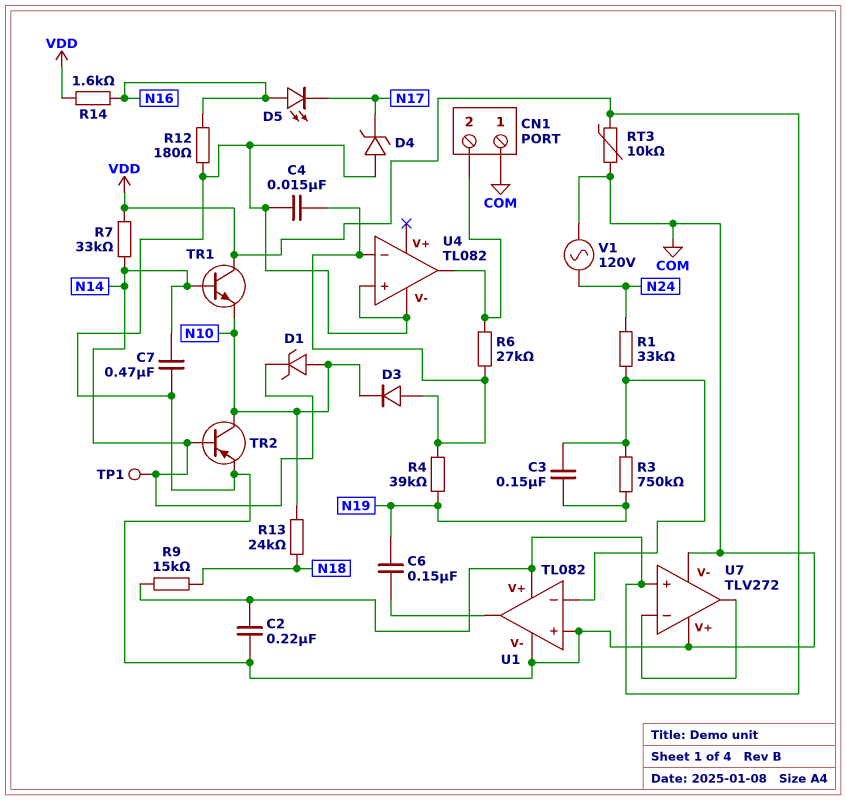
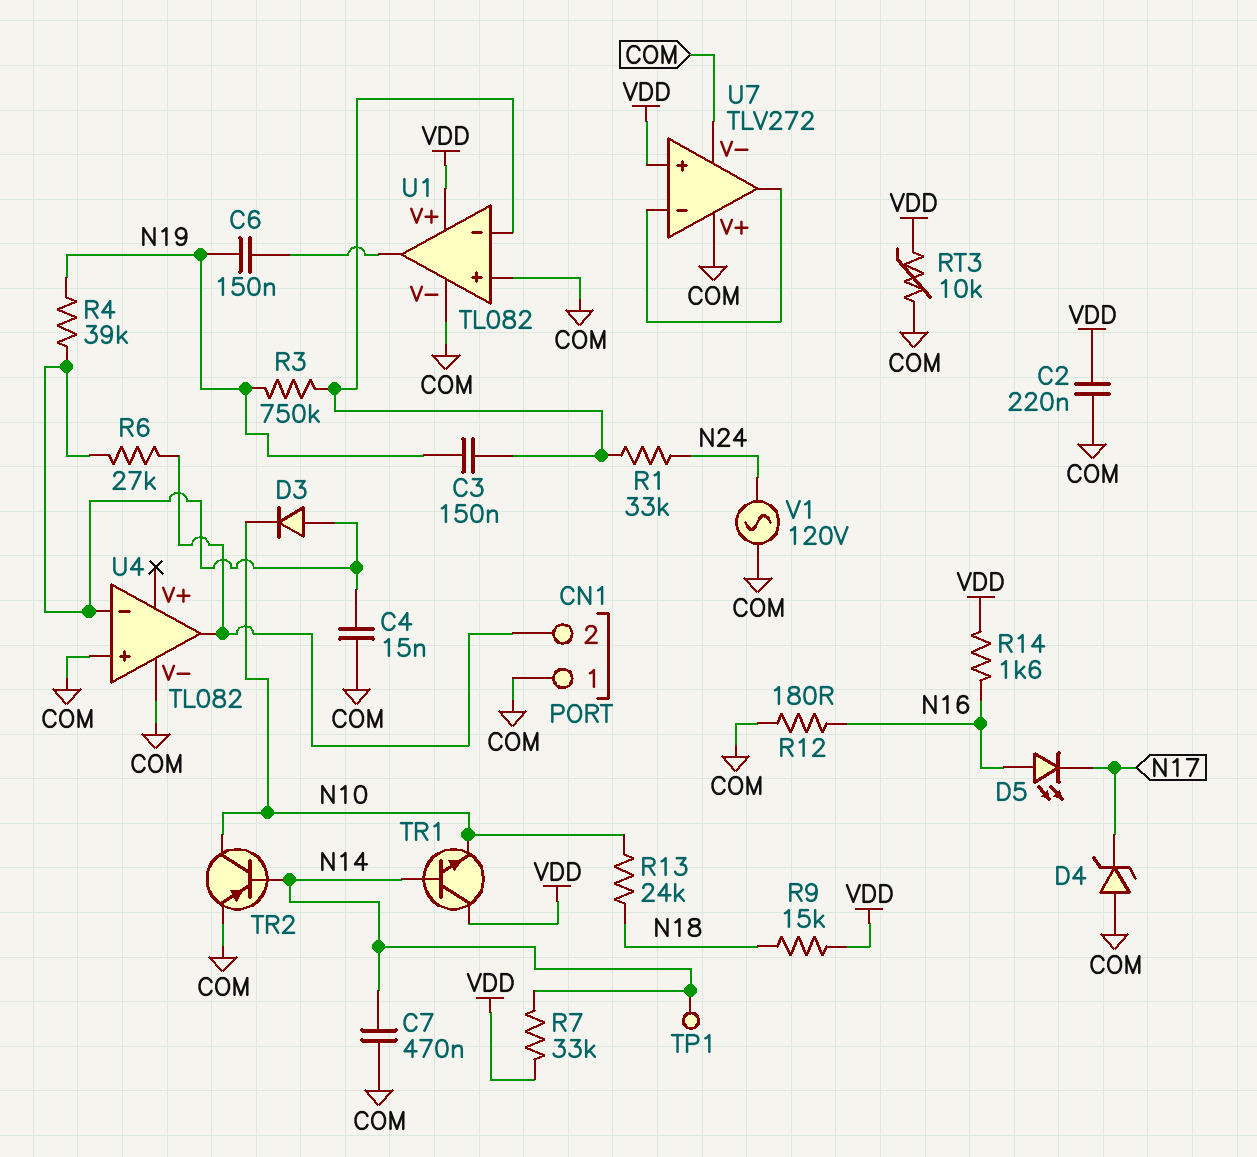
D1: zener (A N10, K N14) -> none

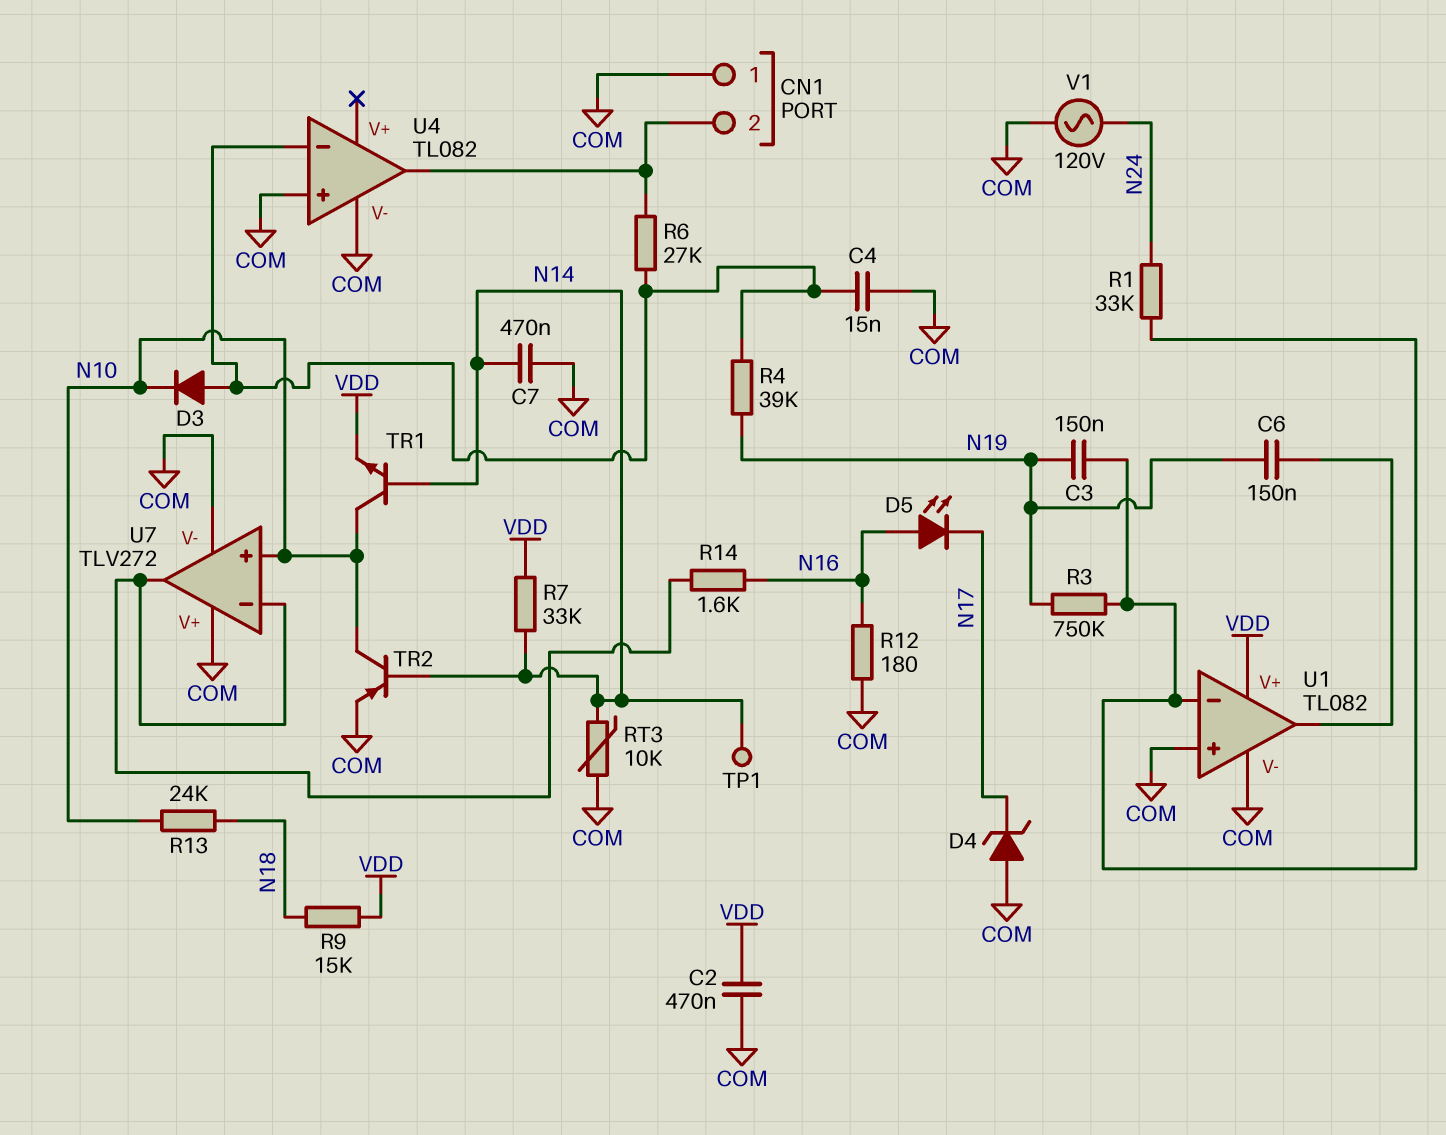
C2: 220nF (COM, VDD) -> 470nF (COM, VDD)
R14: 1.6k (N16, VDD) -> 1.6k (N16, U7/in-)
RT3: 10k (COM, VDD) -> 10k (COM, N14)
TR1: NPN (B N14, C VDD, E N10) -> NPN (B N14, C N10, E VDD)
U7 pin in+: VDD -> N10

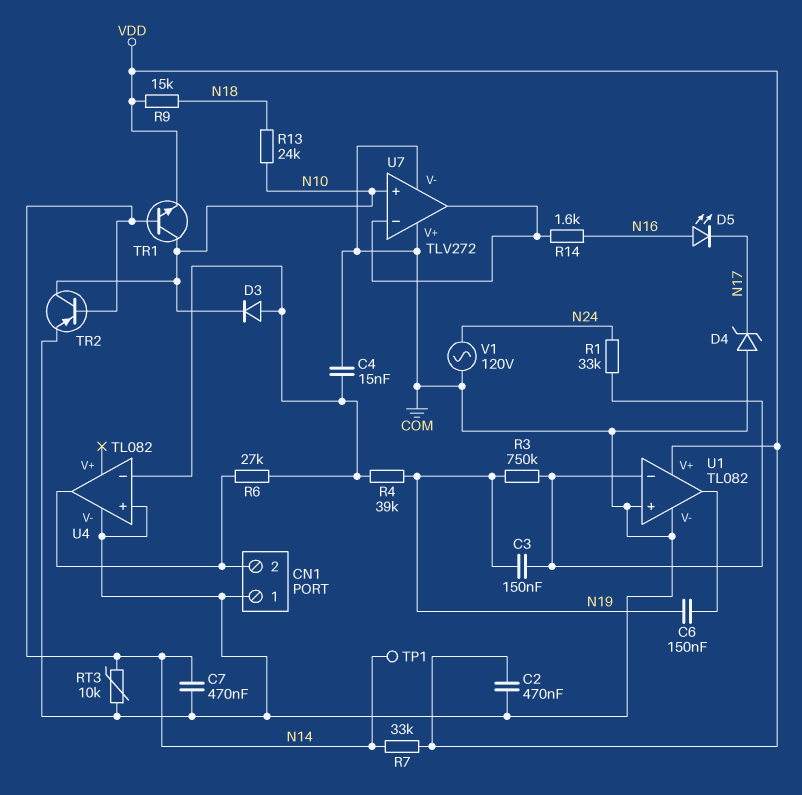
R12: 180 (COM, N16) -> none

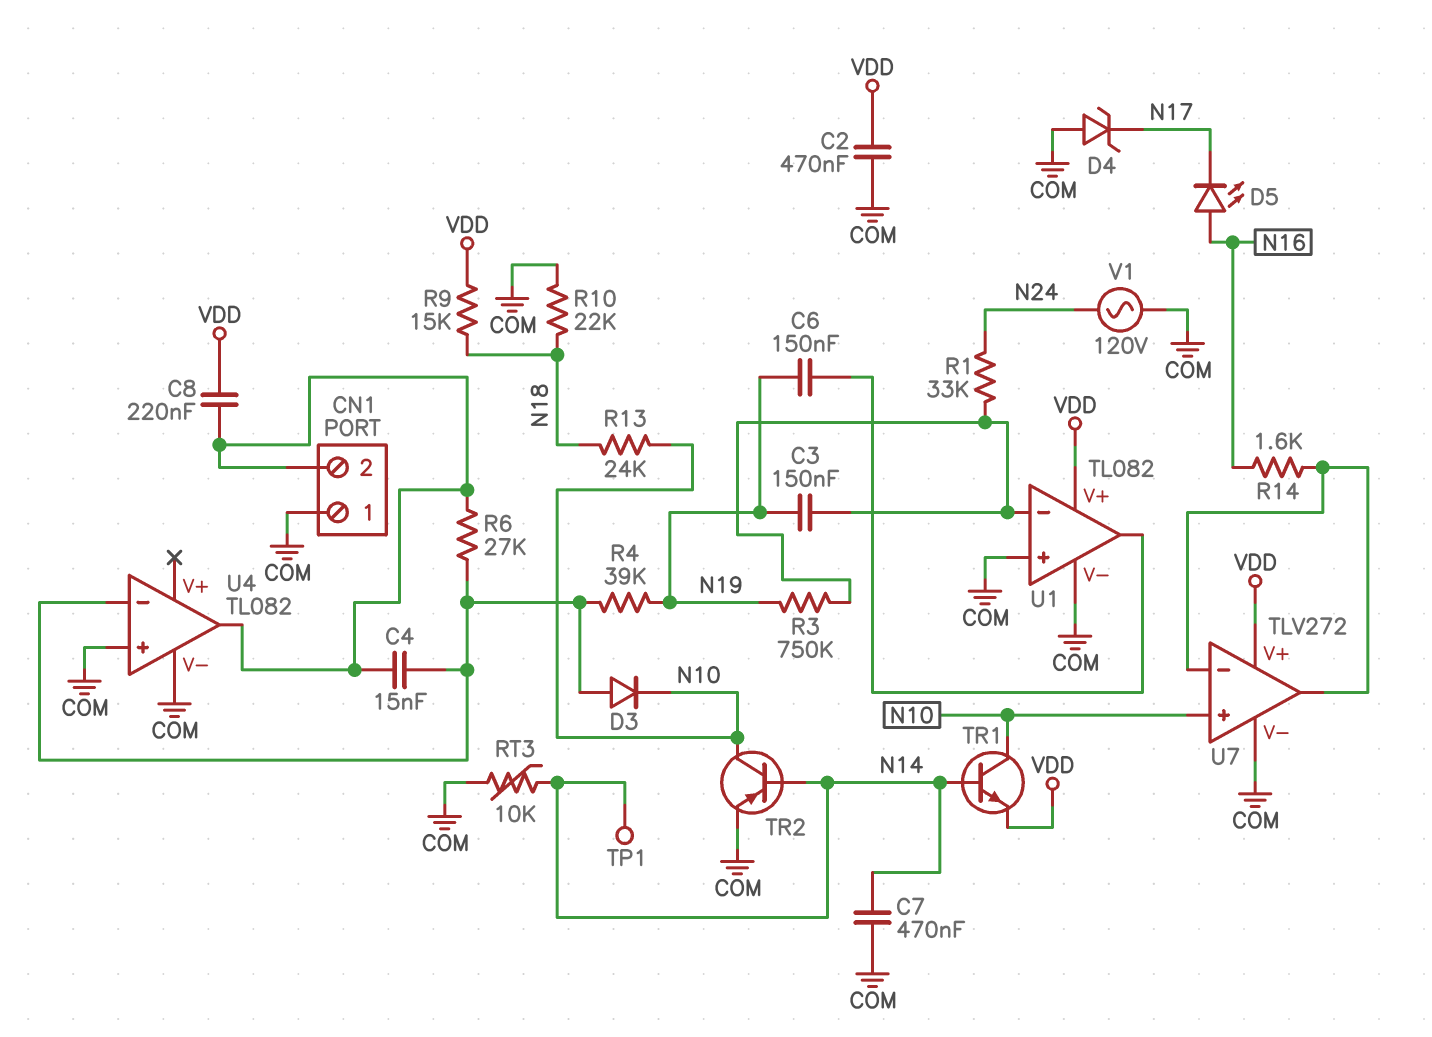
C4: 15nF (COM, U4/in-) -> 15nF (CN1/2, U4/in-)
C8: none -> 220nF (CN1/2, VDD)
R7: 33k (N14, VDD) -> none
R10: none -> 22k (COM, N18)
U7 pin V+: COM -> VDD

